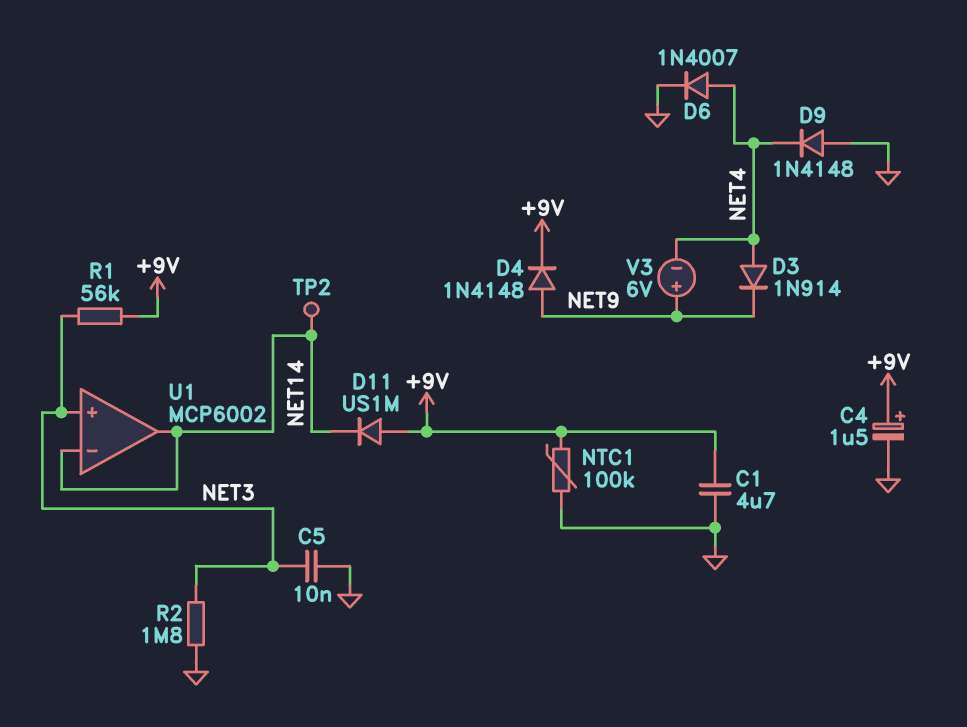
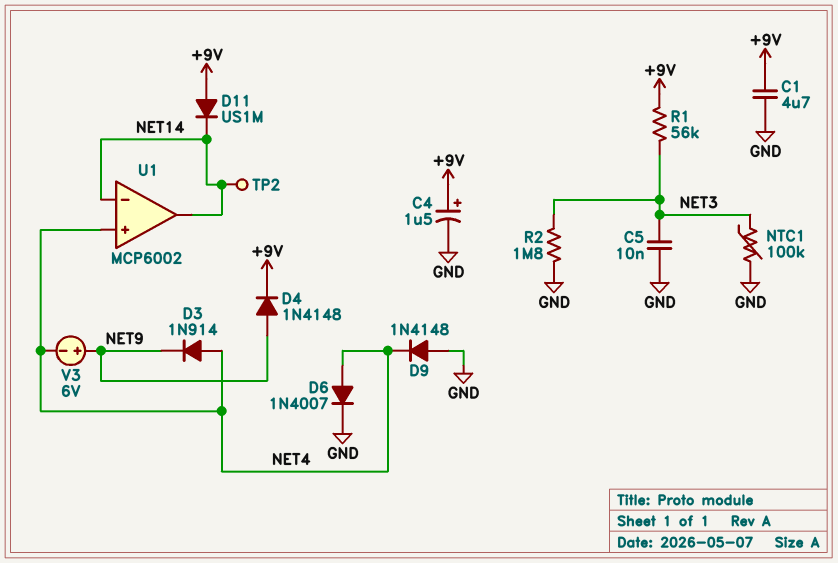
NTC1: 100k (+9V, GND) -> 100k (GND, NET3)
U1 pin in+: NET3 -> NET4

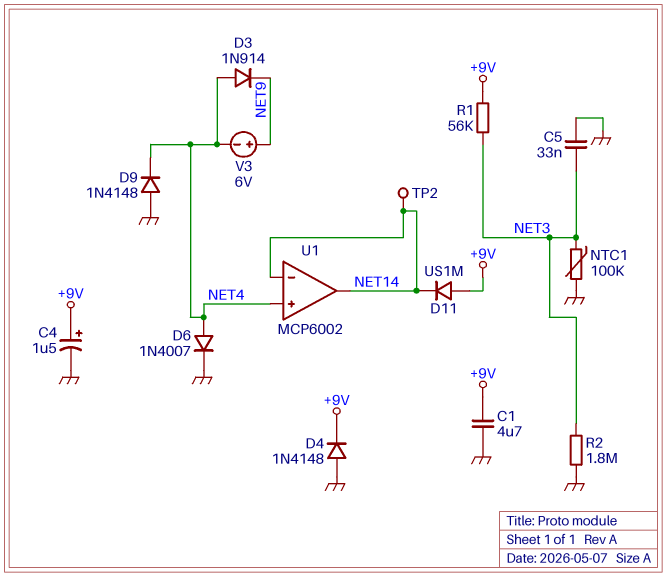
C5: 10nF (GND, NET3) -> 33nF (GND, NET3)
D4: diode 1N4148 (A NET9, K +9V) -> diode 1N4148 (A GND, K +9V)

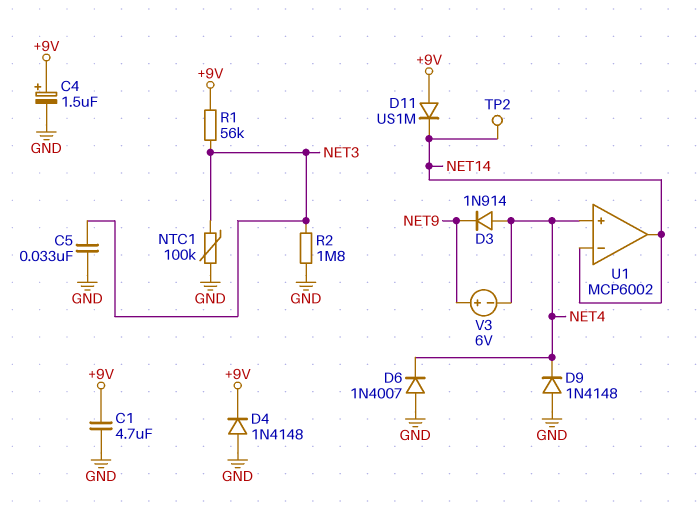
D6: diode 1N4007 (A NET4, K GND) -> diode 1N4007 (A GND, K NET4)

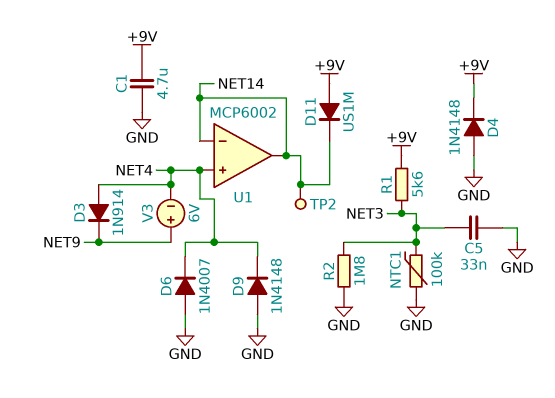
C4: 1.5uF (plus +9V, minus GND) -> none
R1: 56k (+9V, NET3) -> 5.6k (+9V, NET3)

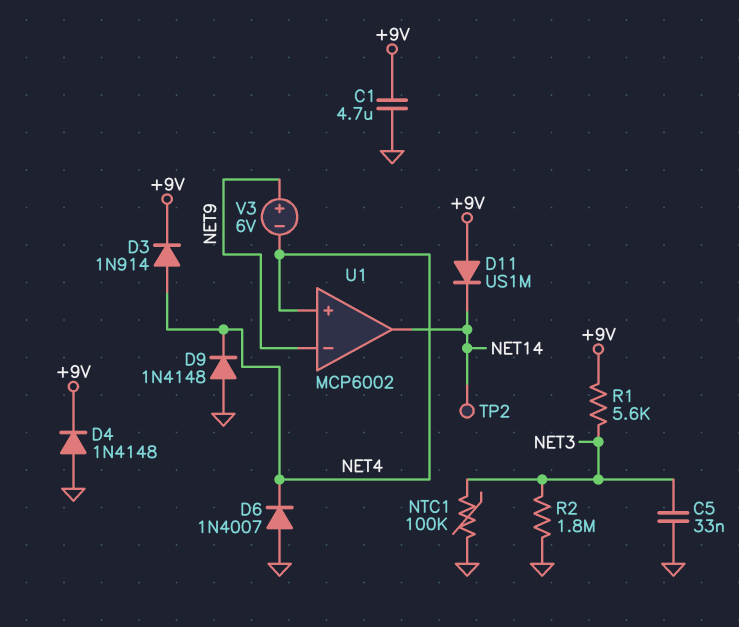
D3: diode 1N914 (A NET4, K NET9) -> diode 1N914 (A NET4, K +9V)
U1 pin in-: NET14 -> NET9

